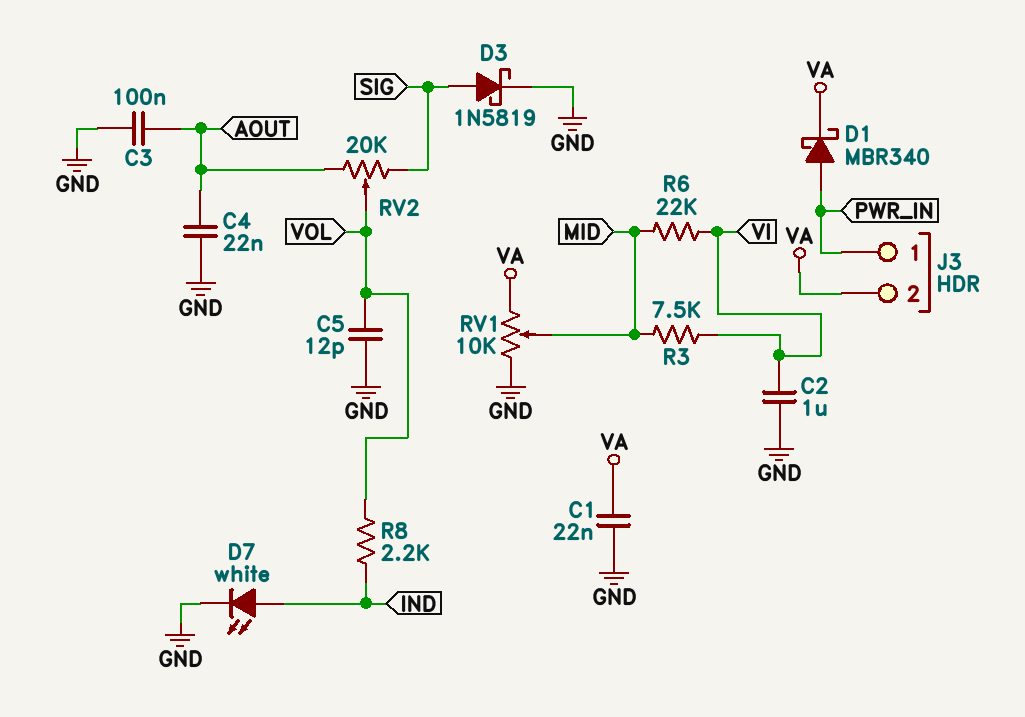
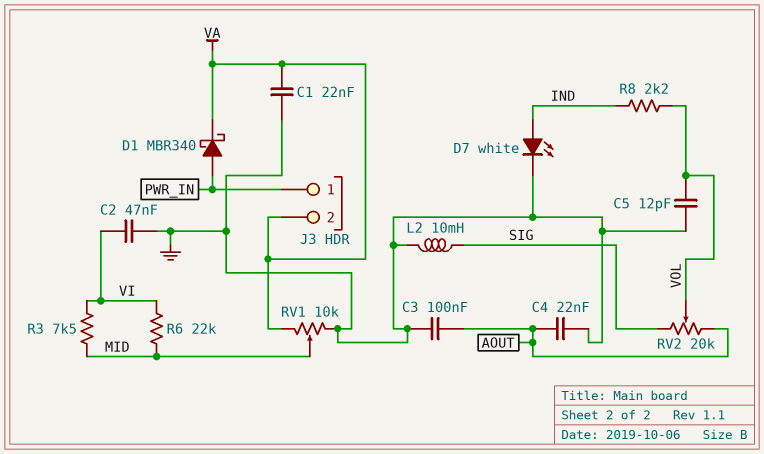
C2: 1uF (GND, VI) -> 47nF (GND, VI)
D3: schottky 1N5819 (A SIG, K GND) -> none
L2: none -> 10mH (GND, SIG)

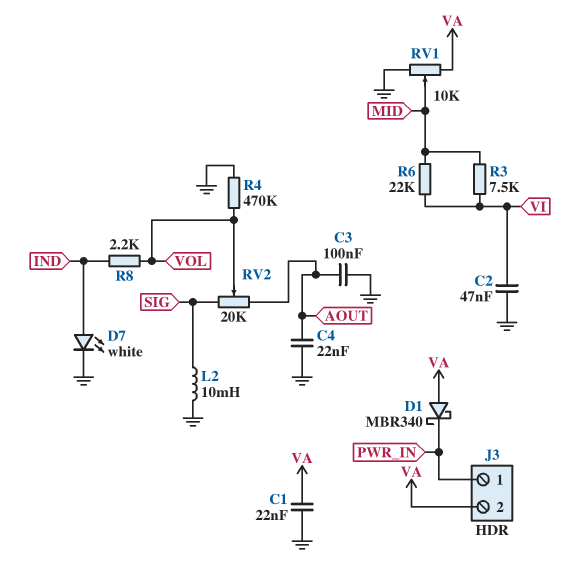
C5: 12pF (GND, VOL) -> none
D1: schottky MBR340 (A PWR_IN, K VA) -> schottky MBR340 (A VA, K PWR_IN)
R4: none -> 470k (GND, VOL)

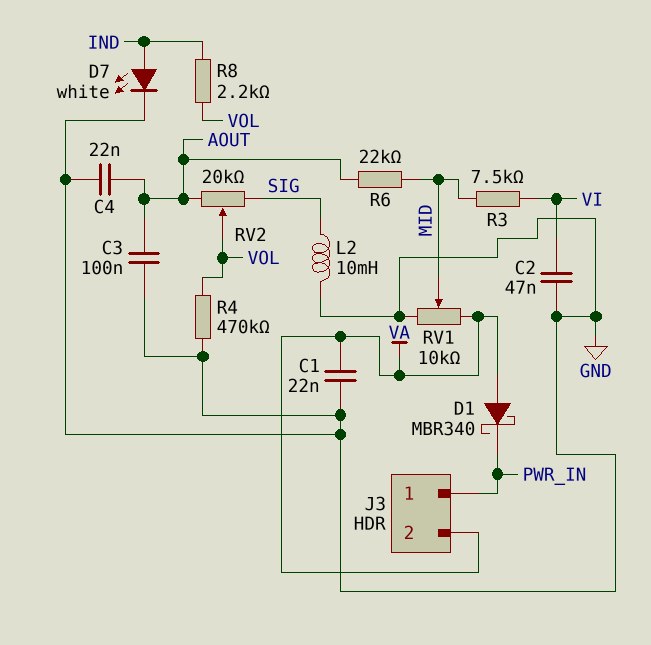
R6: 22k (MID, VI) -> 22k (AOUT, MID)

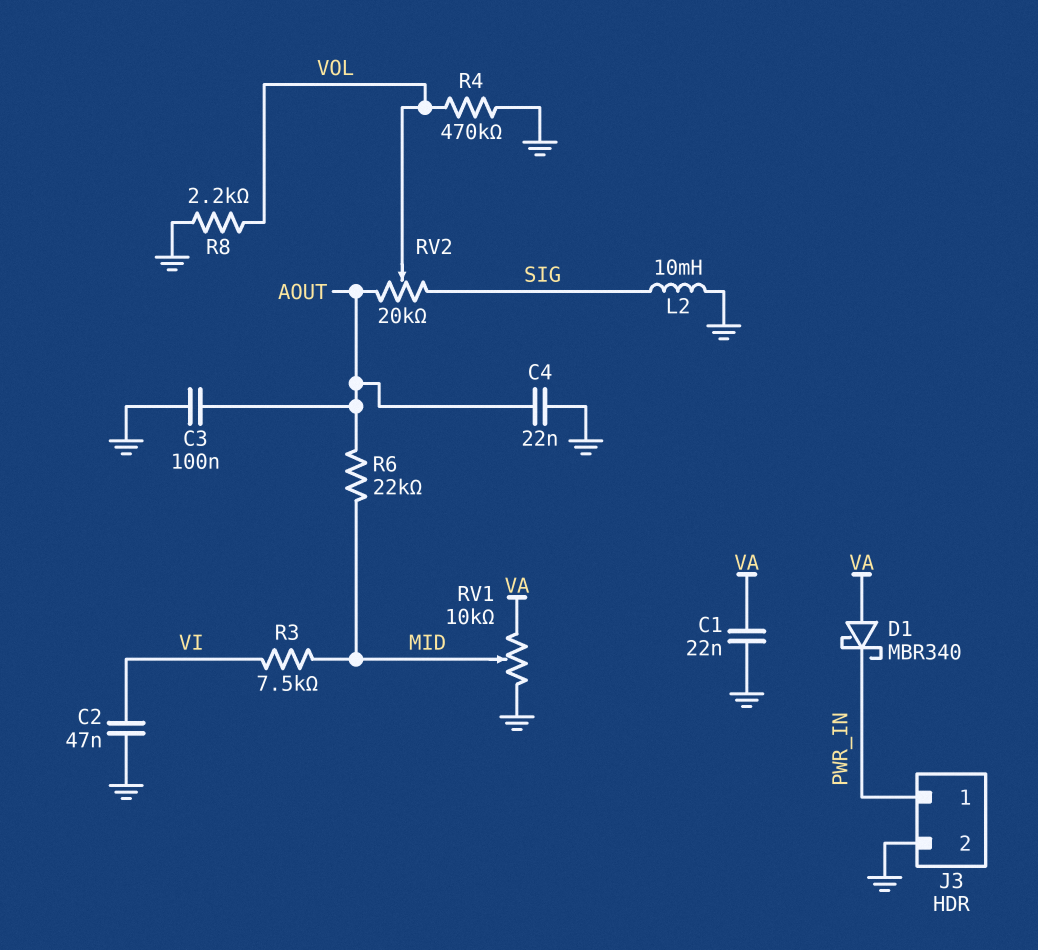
D7: LED white (A IND, K GND) -> none
J3 pin 2: VA -> GND
R8: 2.2k (IND, VOL) -> 2.2k (GND, VOL)

